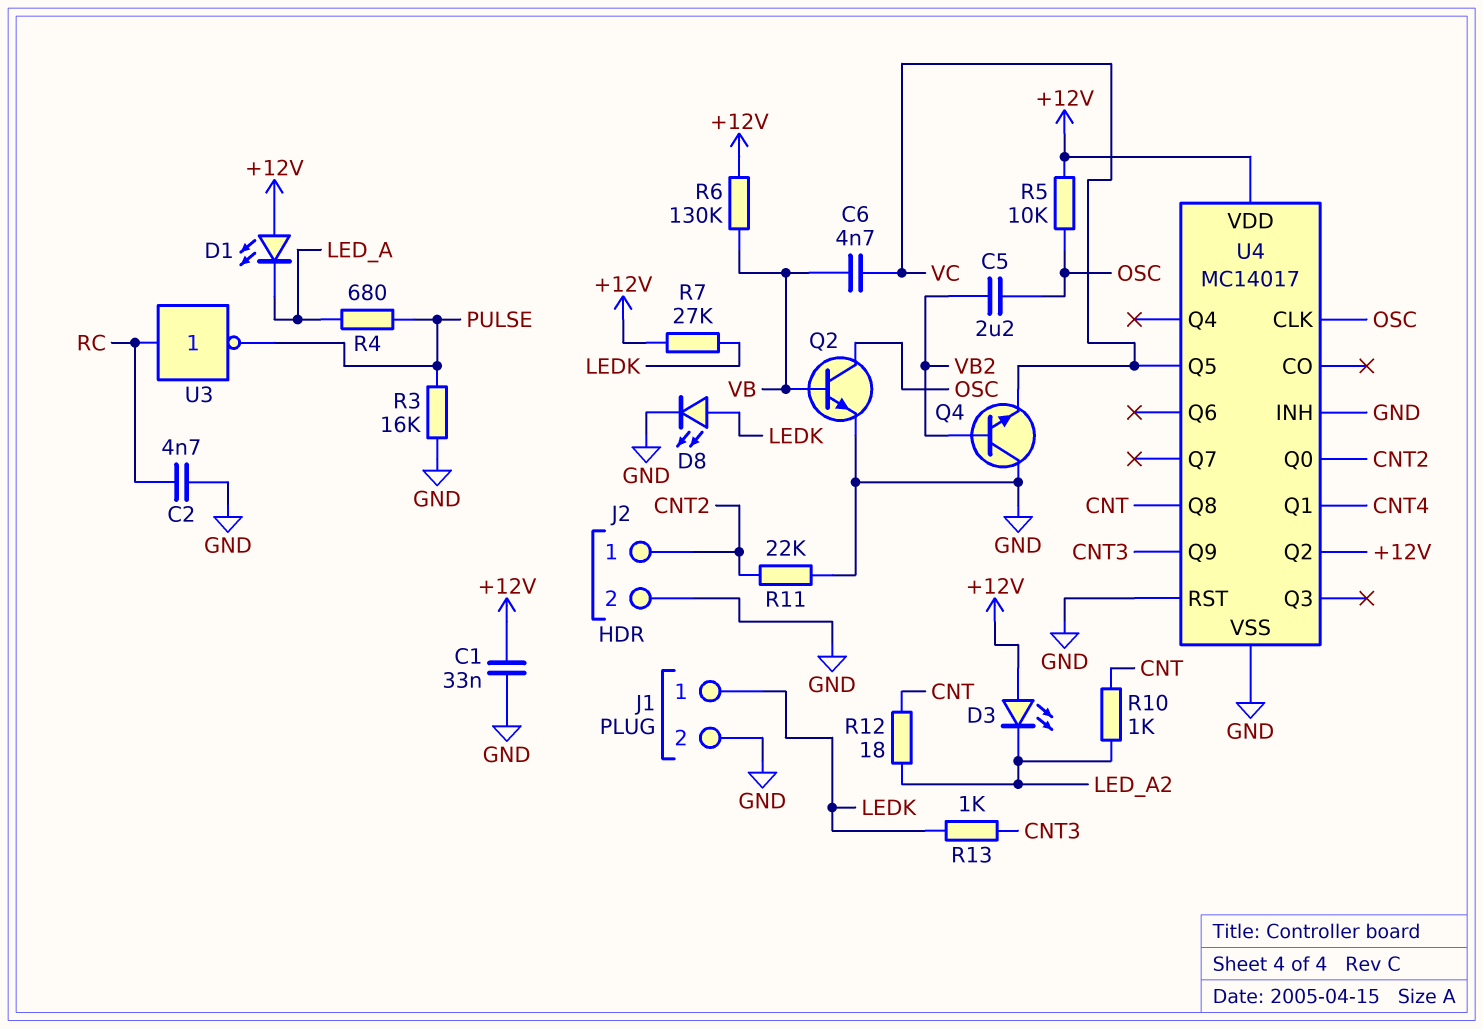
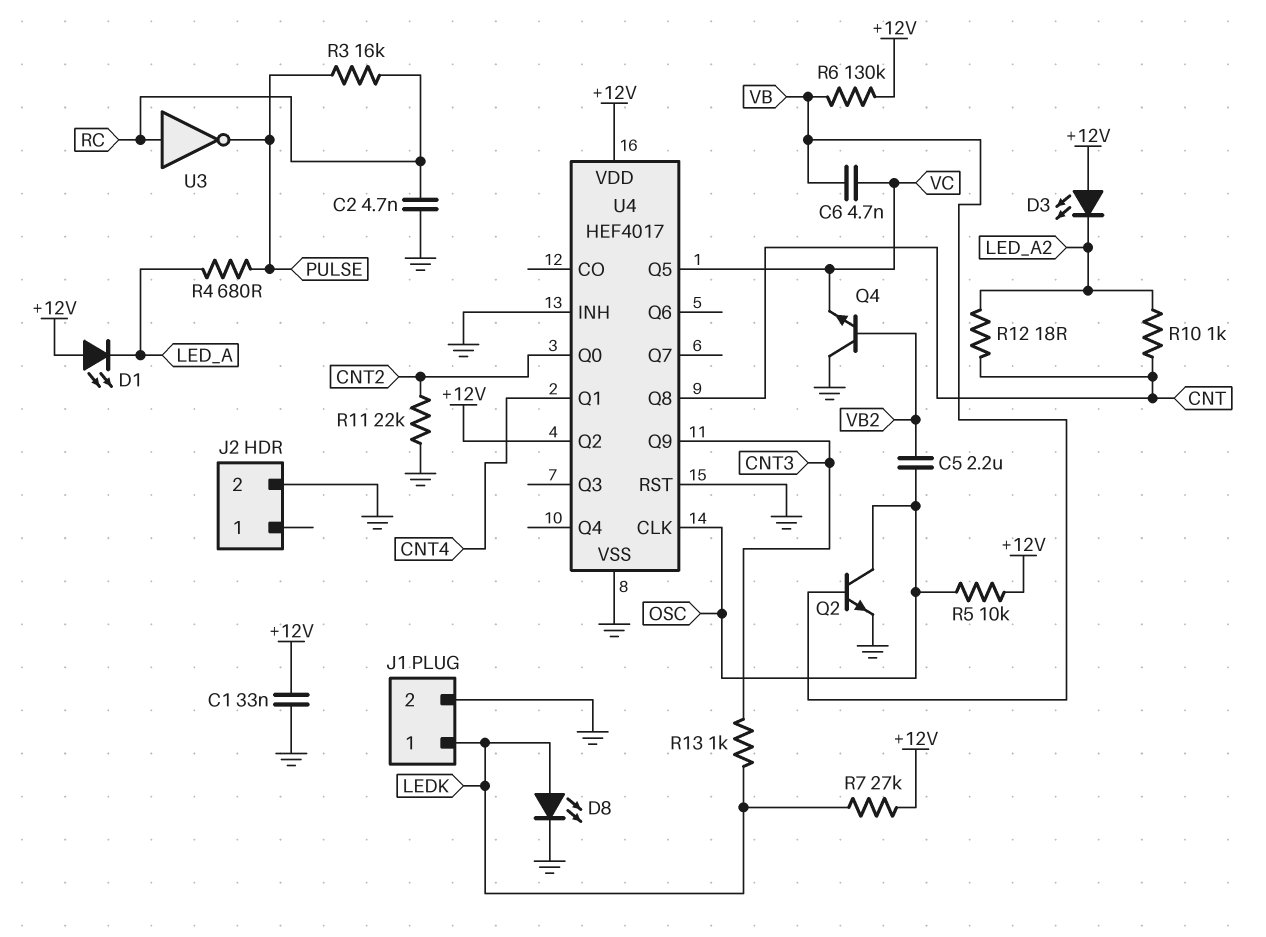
J2 pin 1: CNT2 -> none
R3: 16k (GND, PULSE) -> 16k (PULSE, RC)
U4: MC14017 -> HEF4017

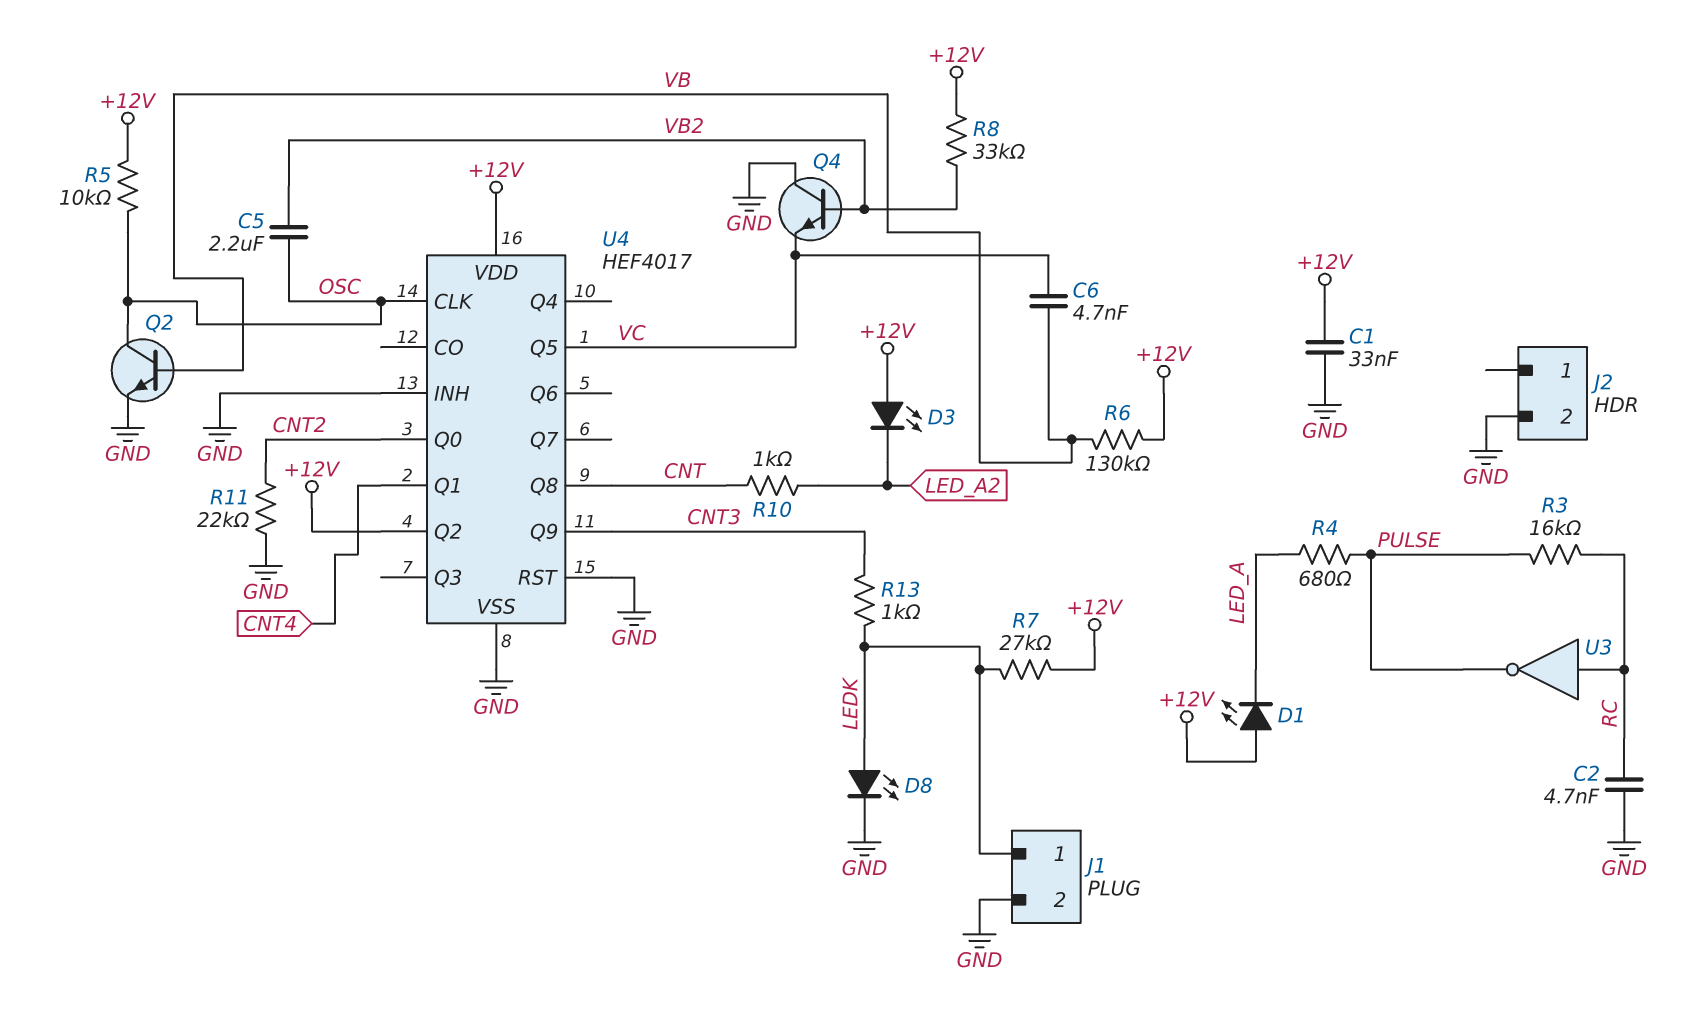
R8: none -> 33k (+12V, VB2)
R12: 18 (CNT, LED_A2) -> none

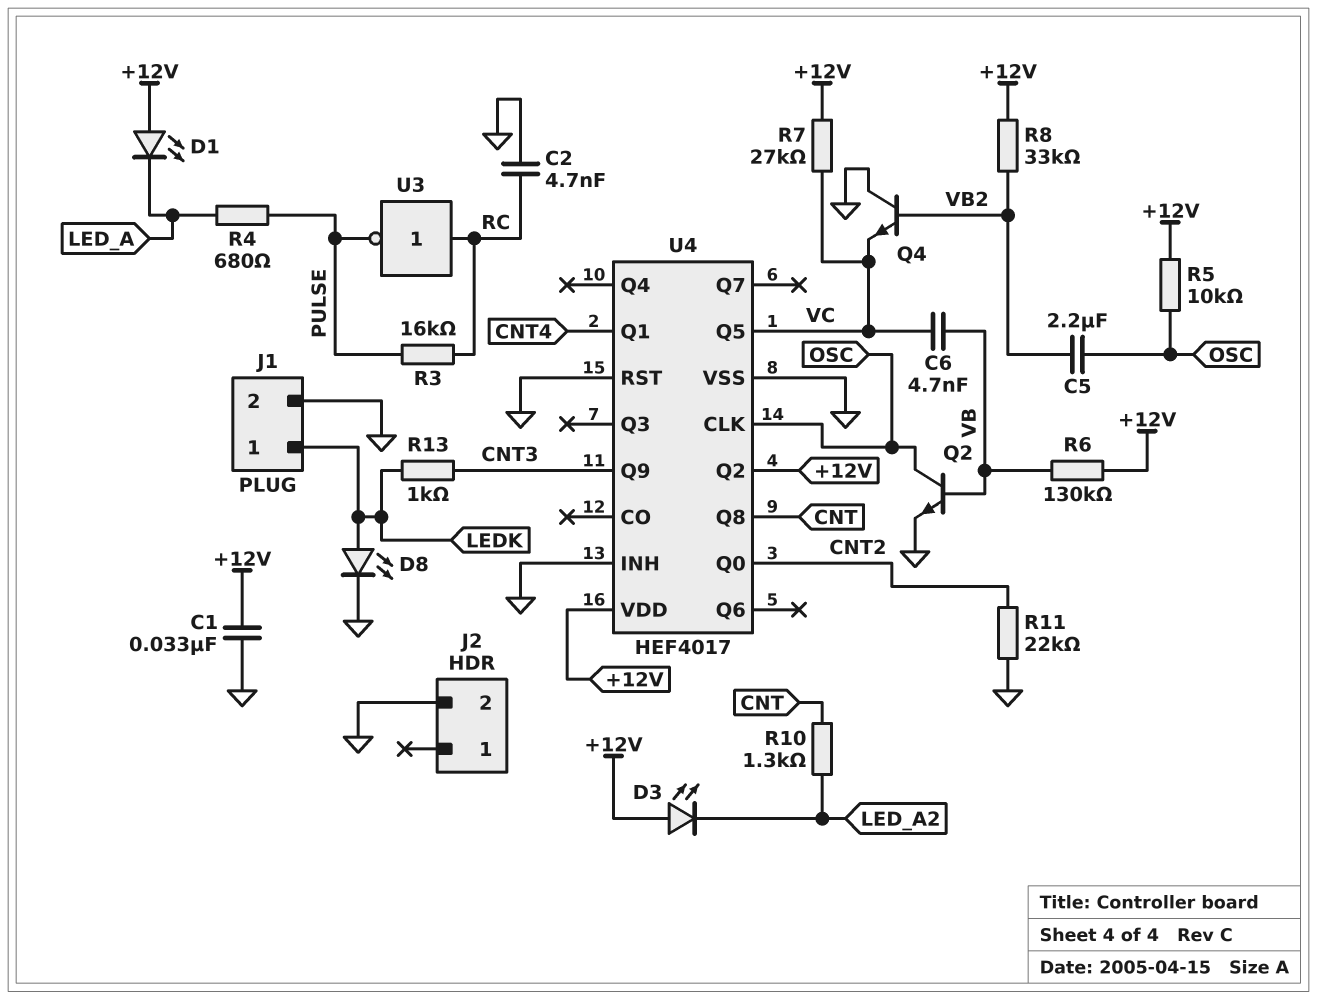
R7: 27k (+12V, LEDK) -> 27k (+12V, VC)
R10: 1k (CNT, LED_A2) -> 1.3k (CNT, LED_A2)

